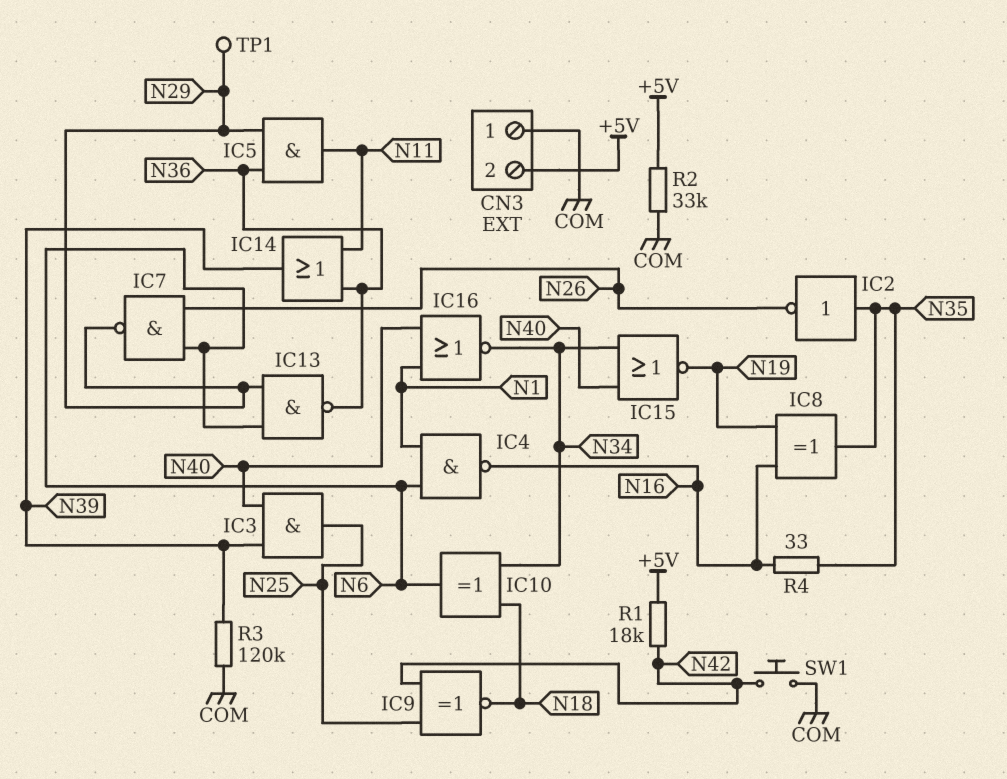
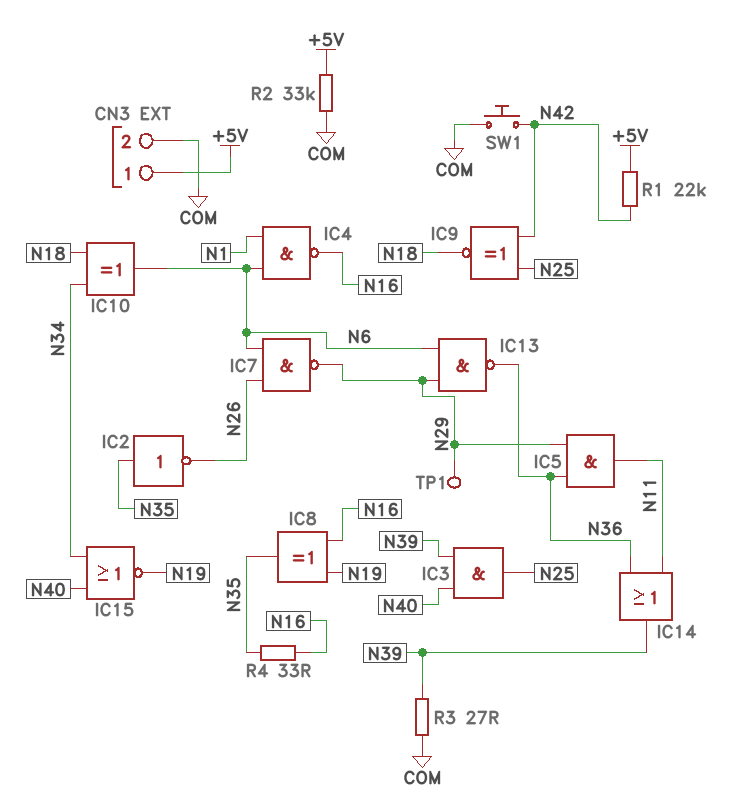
CN3 pin 1: COM -> +5V
CN3 pin 2: +5V -> COM
IC16: NOR (in N1, in N40, out N34) -> none
R1: 18k (+5V, N42) -> 22k (+5V, N42)
R3: 120k (COM, N39) -> 27 (COM, N39)

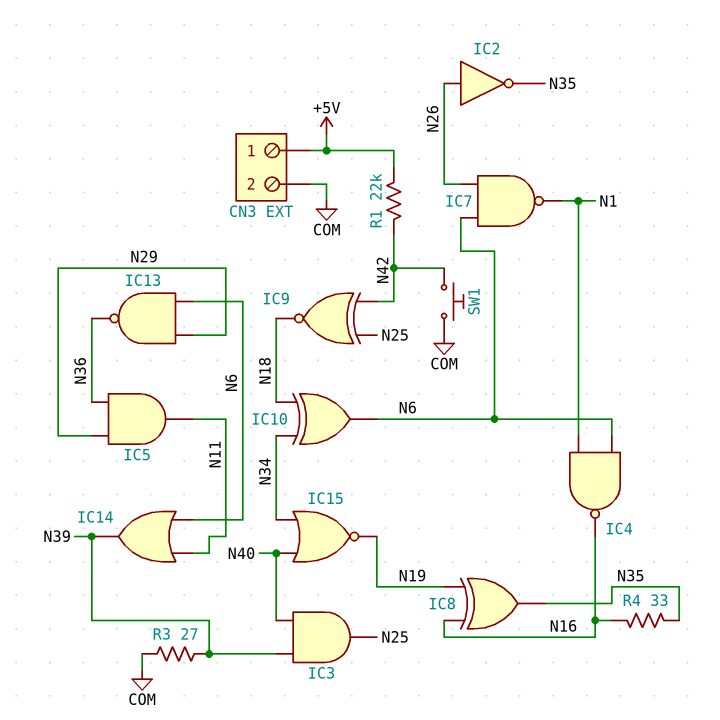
IC2: NOT (in N35, out N26) -> NOT (in N26, out N35)
IC7: NAND (in N6, in N26, out N29) -> NAND (in N6, in N26, out N1)
IC14: OR (in N11, in N36, out N39) -> OR (in N6, in N11, out N39)
R2: 33k (+5V, COM) -> none
TP1: test point (N29) -> none

